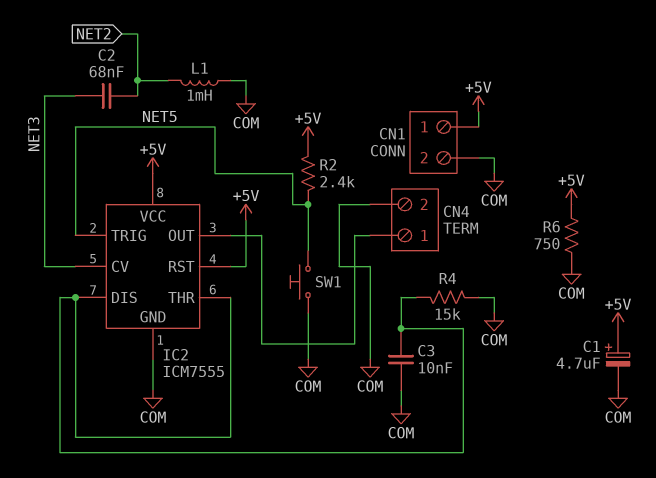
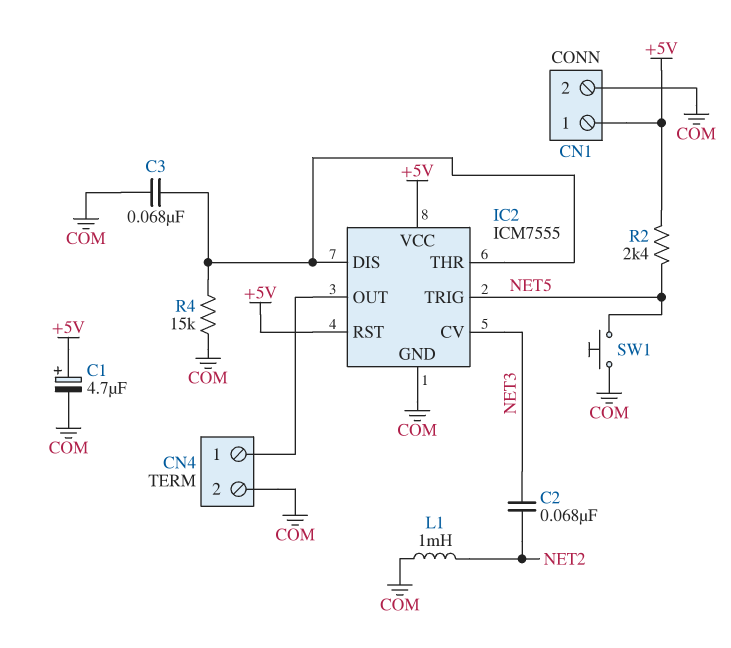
C3: 10nF (COM, IC2/DIS) -> 68nF (COM, IC2/DIS)
R6: 750 (+5V, COM) -> none

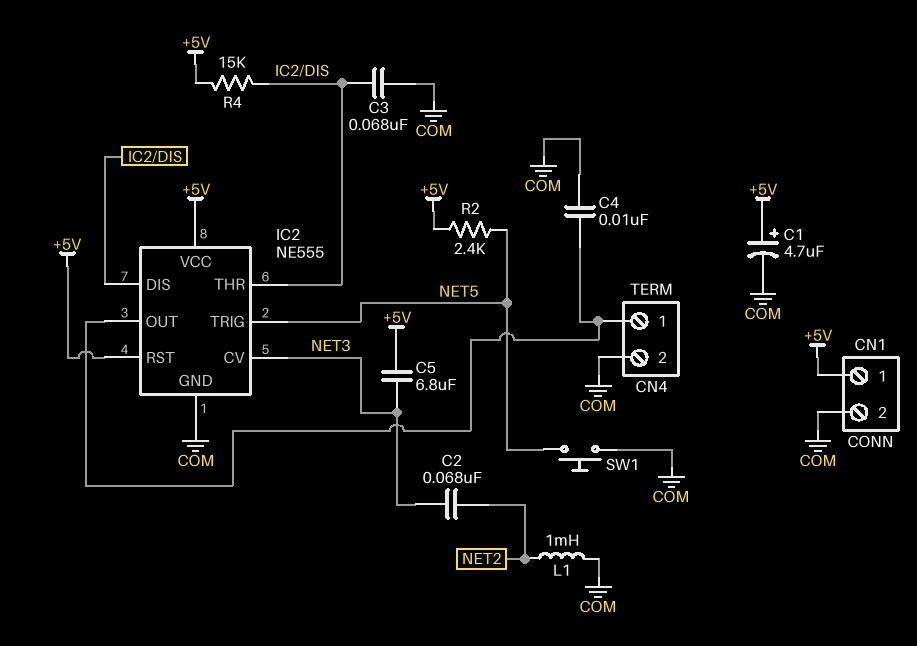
C4: none -> 10nF (CN4/1, COM)
C5: none -> 6.8uF (+5V, NET3)
IC2: ICM7555 -> NE555
R4: 15k (COM, IC2/DIS) -> 15k (+5V, IC2/DIS)

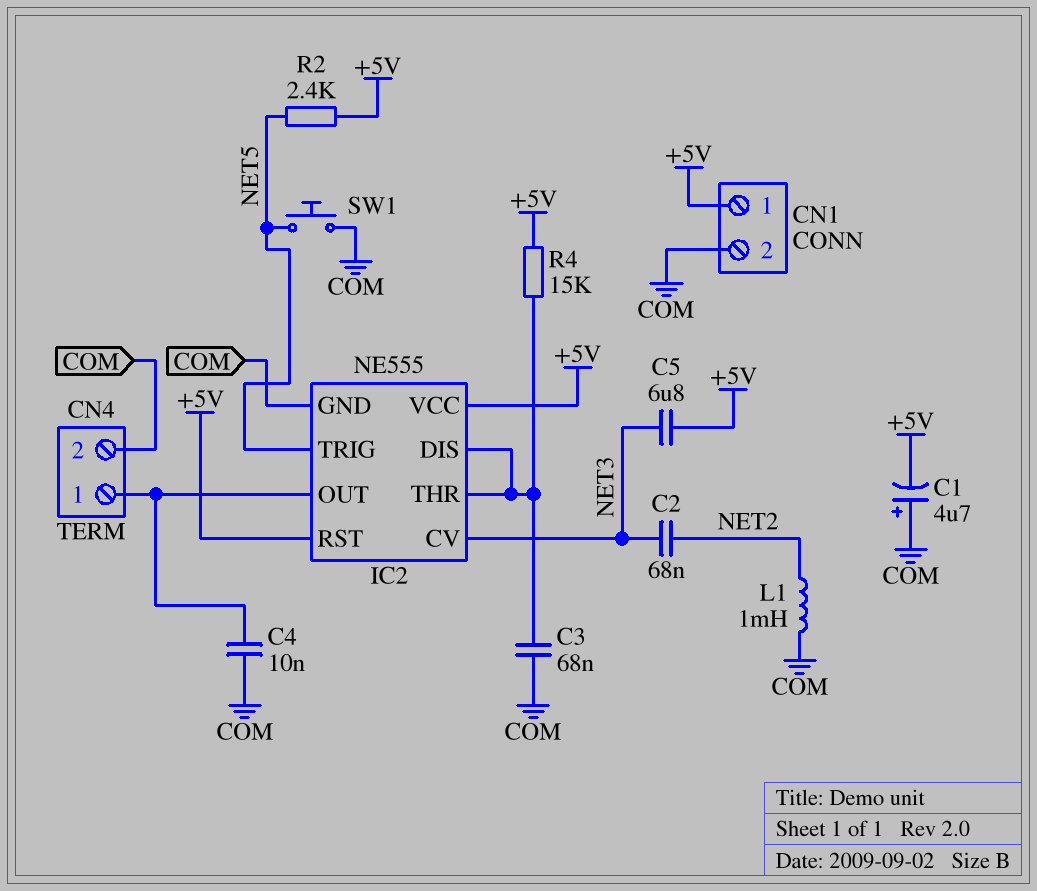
C1: 4.7uF (plus +5V, minus COM) -> 4.7uF (plus COM, minus +5V)

